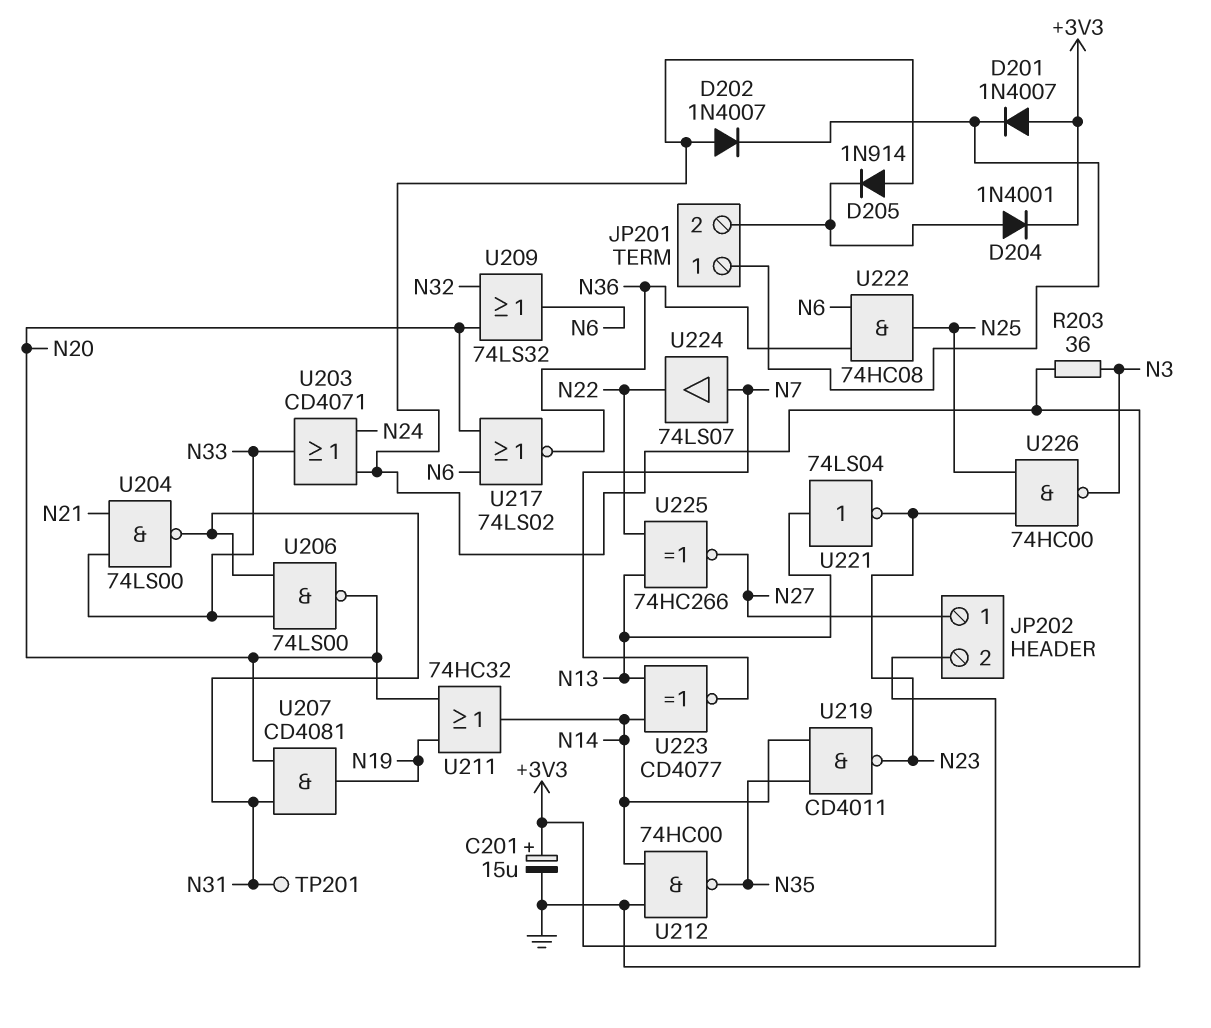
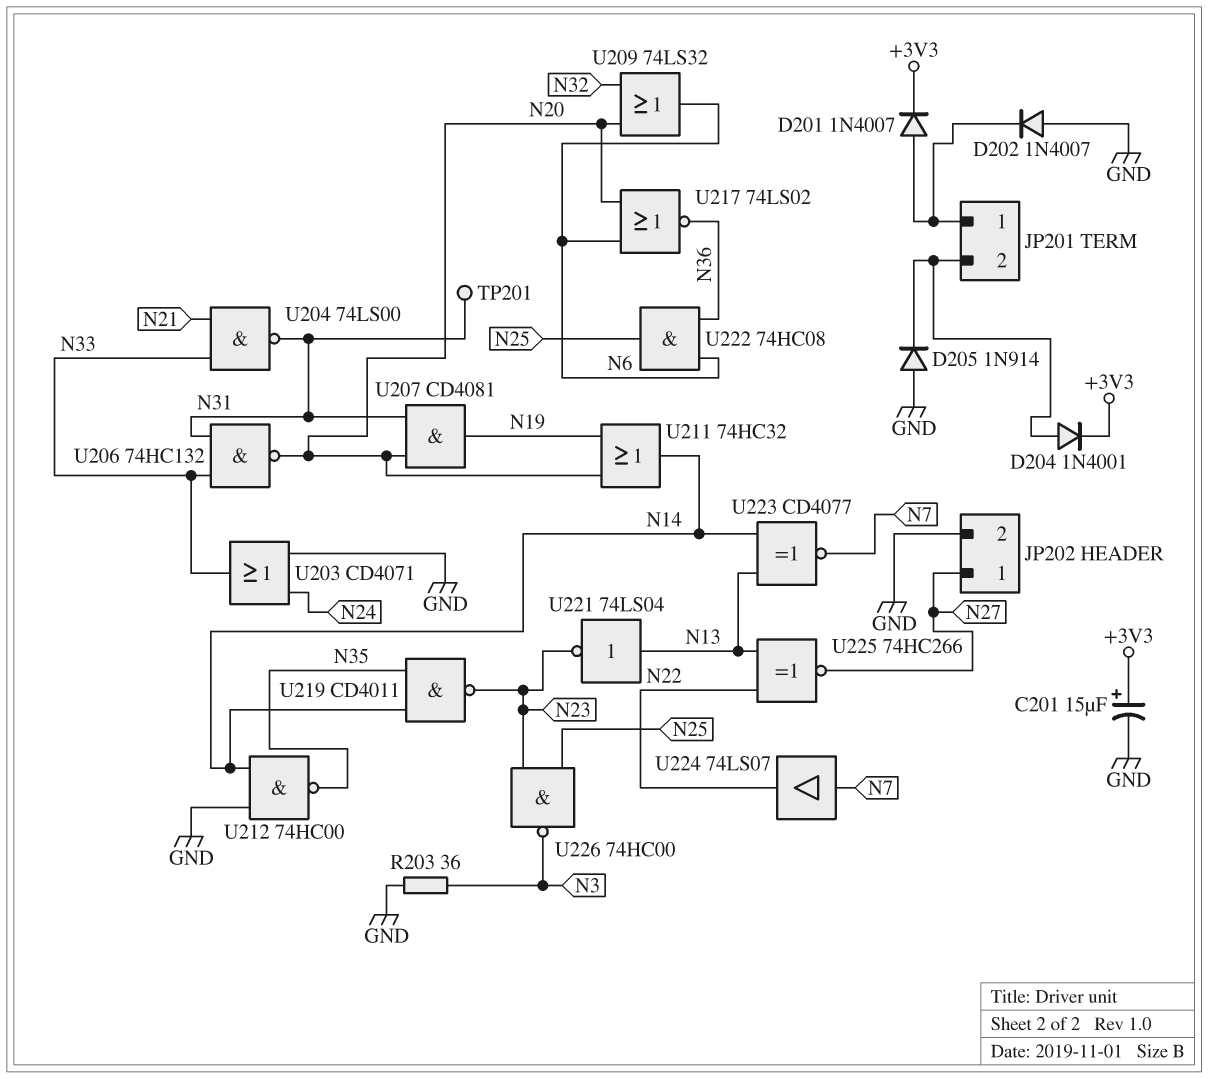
D201: diode 1N4007 (A +3V3, K JP201/1) -> diode 1N4007 (A JP201/1, K +3V3)
JP202 pin 2: +3V3 -> GND
U206: NAND 74LS00 (in N31, in N33, out N20) -> NAND 74HC132 (in N31, in N33, out N20)

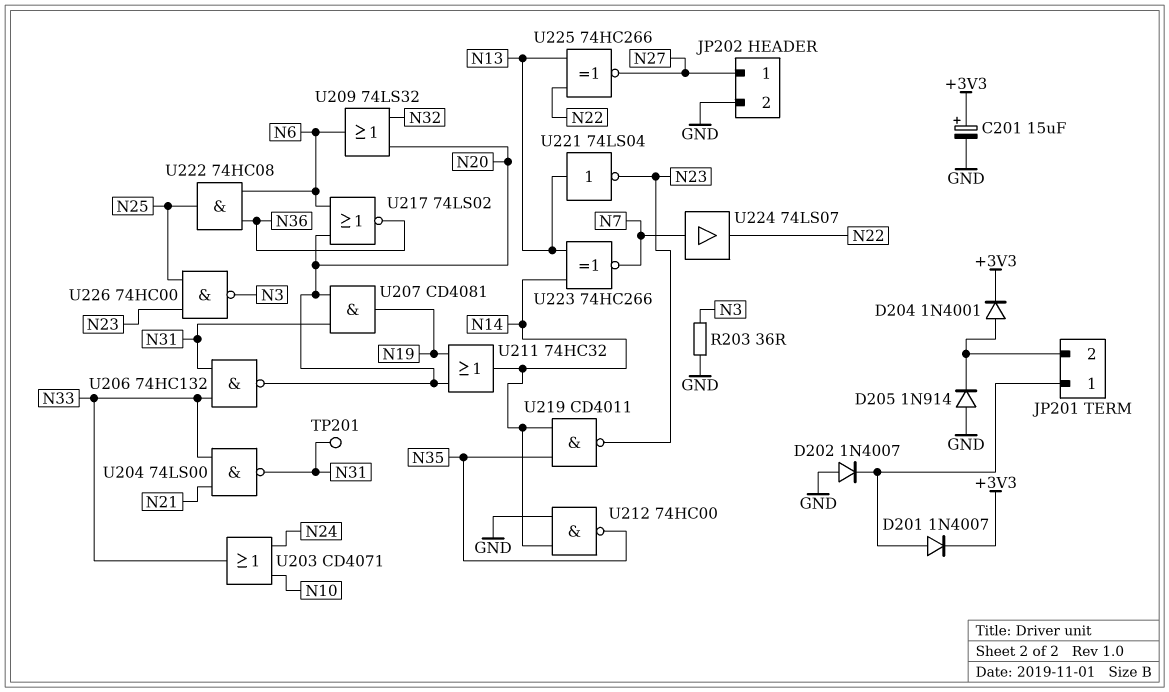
U203: OR CD4071 (in GND, in N24, out N33) -> OR CD4071 (in N10, in N24, out N33)
U223: XNOR CD4077 (in N13, in N14, out N7) -> XNOR 74HC266 (in N13, in N14, out N7)

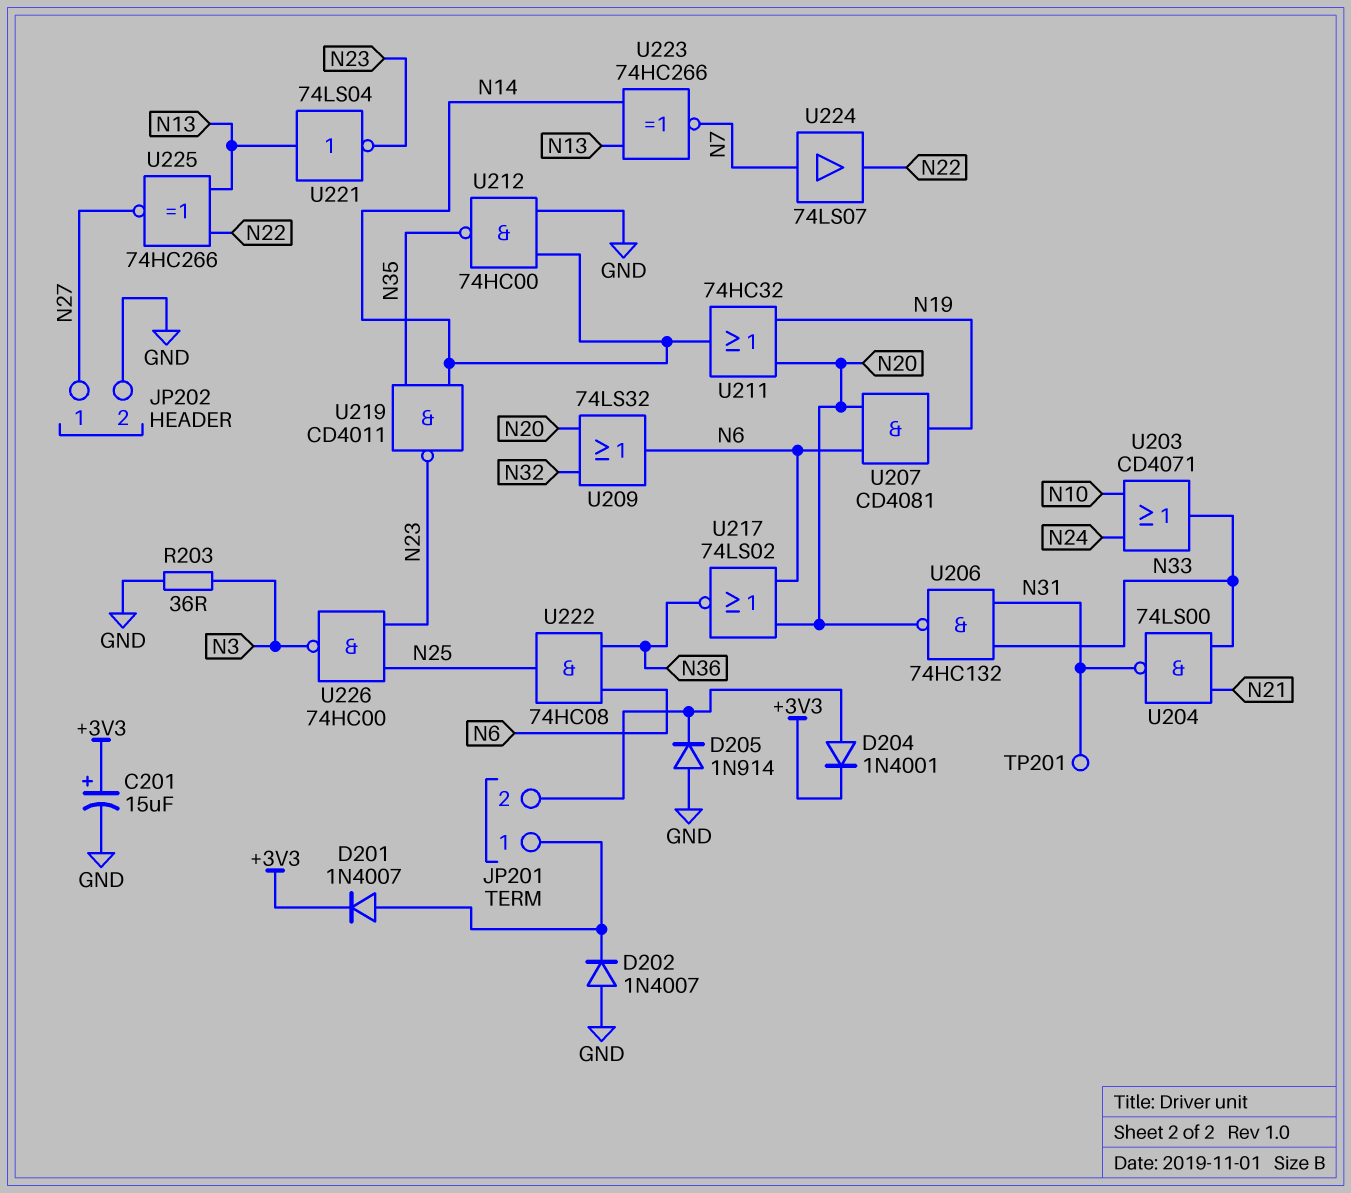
U207: AND CD4081 (in N20, in N31, out N19) -> AND CD4081 (in N6, in N20, out N19)

